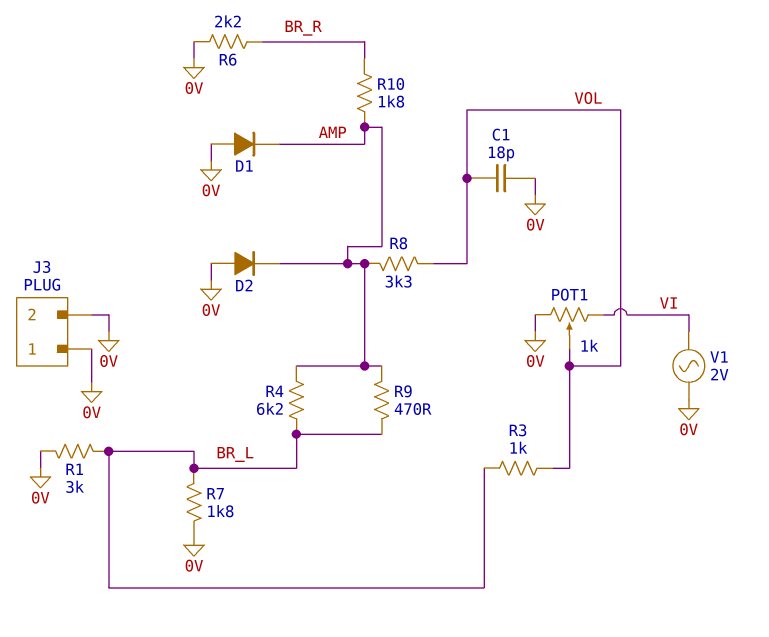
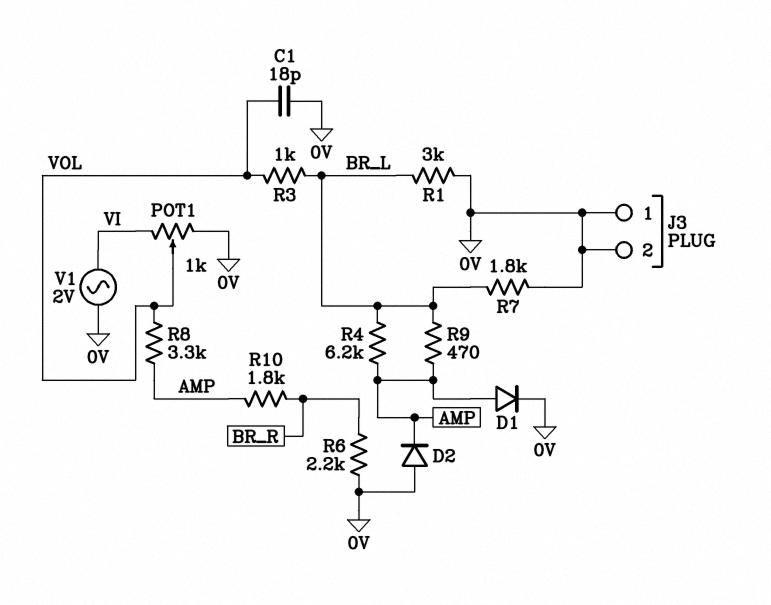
D1: diode (A 0V, K AMP) -> diode (A AMP, K 0V)

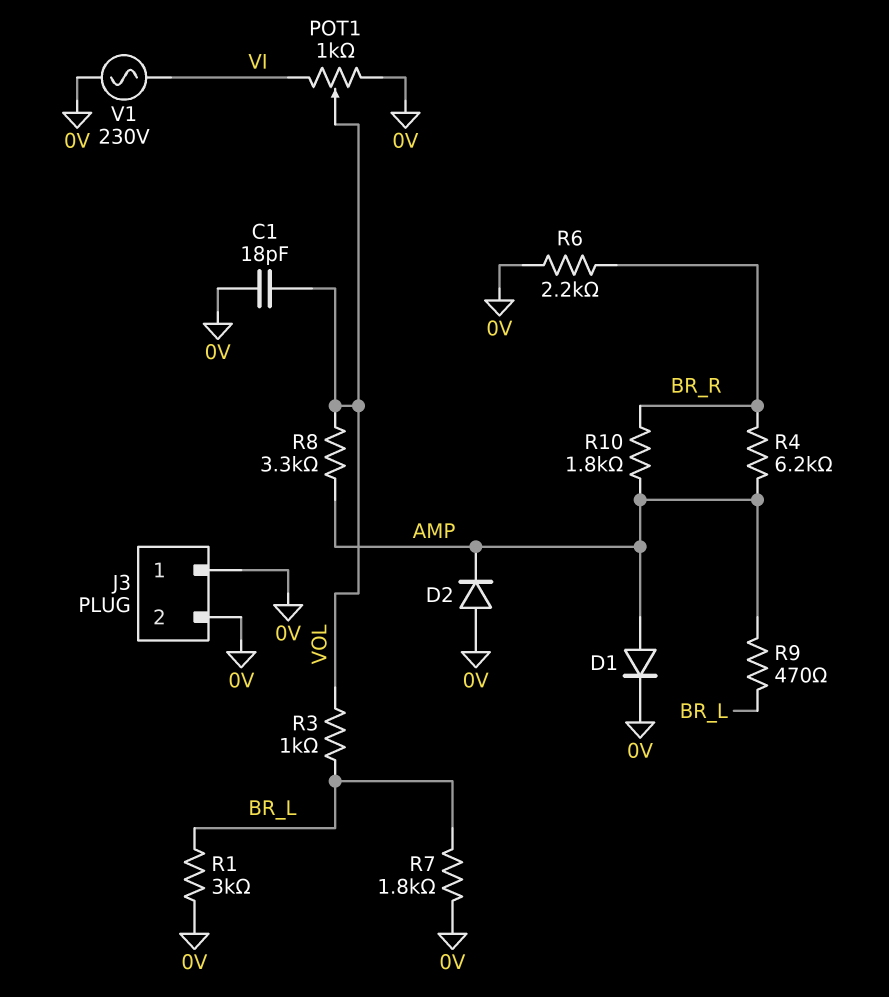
R4: 6.2k (AMP, BR_L) -> 6.2k (AMP, BR_R)
V1: AC 2V (0V, VI) -> AC 230V (0V, VI)

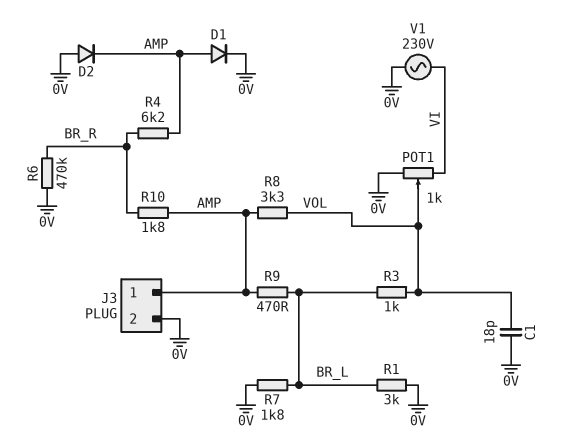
J3 pin 1: 0V -> AMP
R6: 2.2k (0V, BR_R) -> 470k (0V, BR_R)

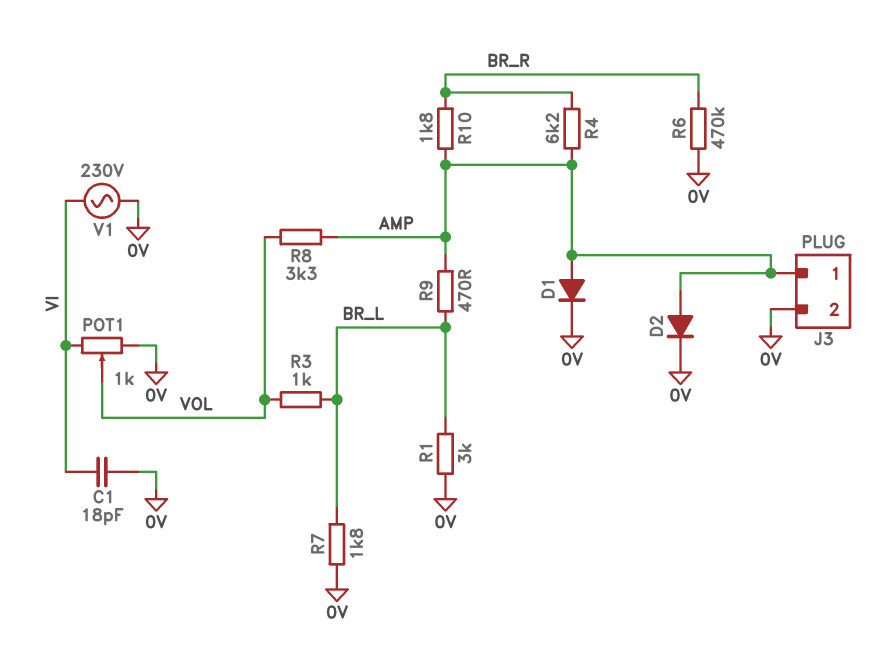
C1: 18pF (0V, VOL) -> 18pF (0V, VI)
D2: diode (A 0V, K AMP) -> diode (A AMP, K 0V)

